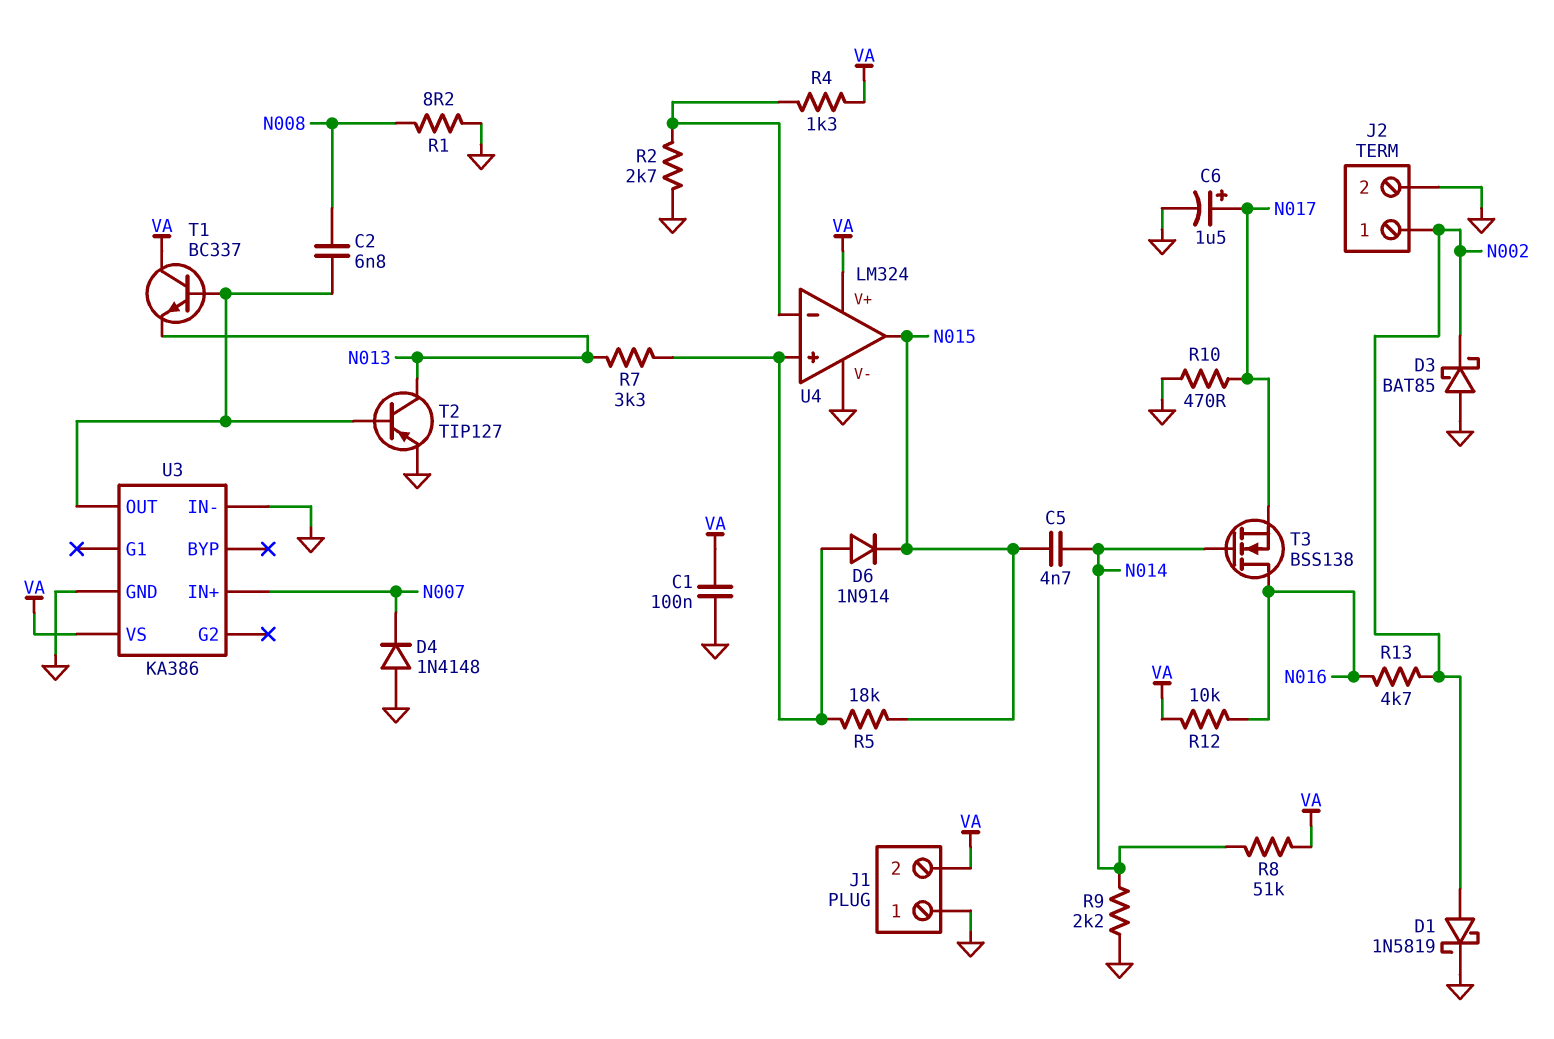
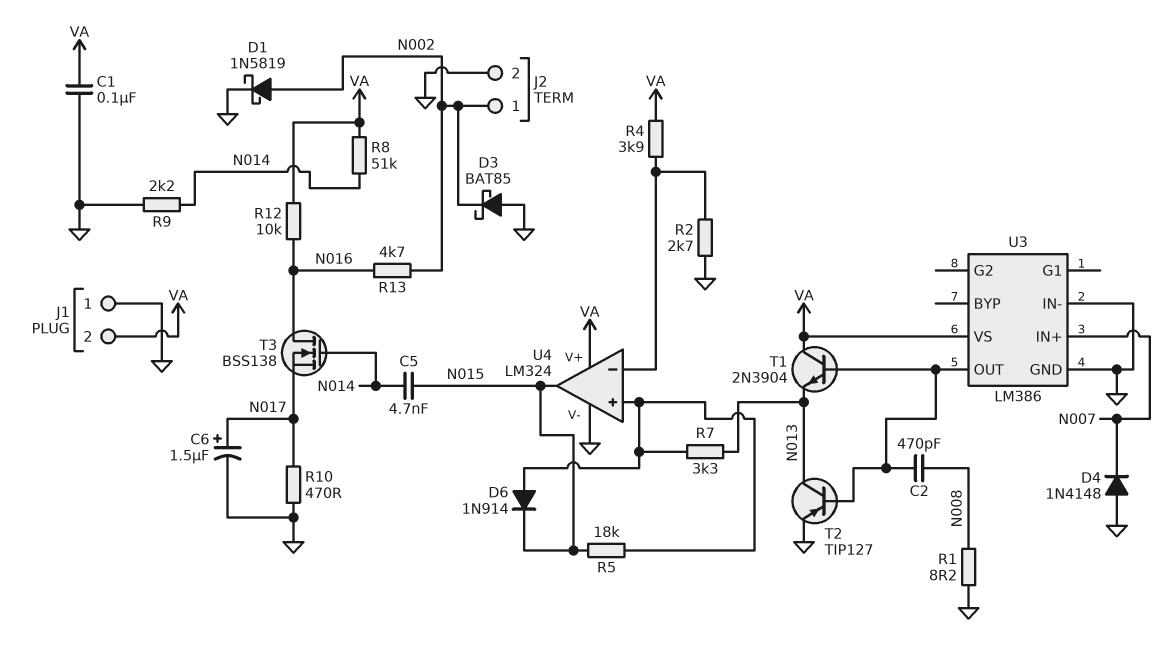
C2: 6.8nF (N008, U3/OUT) -> 470pF (N008, U3/OUT)
R4: 1.3k (U4/in-, VA) -> 3.9k (U4/in-, VA)
T1: NPN BC337 (B U3/OUT, C VA, E N013) -> NPN 2N3904 (B U3/OUT, C VA, E N013)
U3: KA386 -> LM386

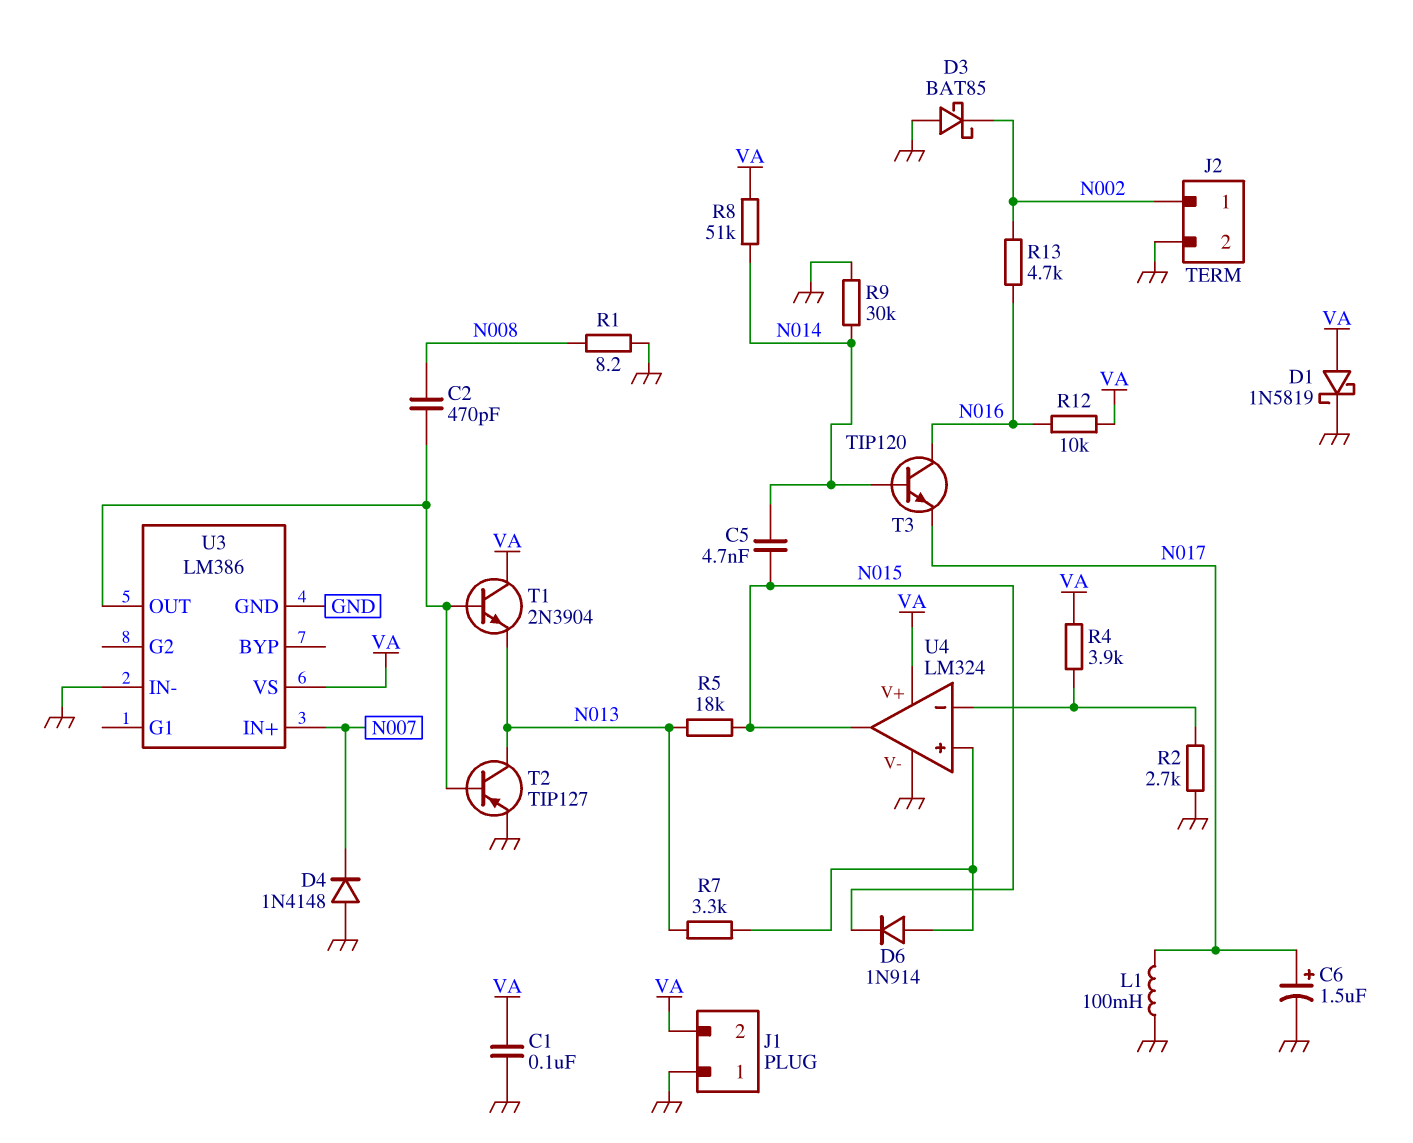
D1: schottky 1N5819 (A N002, K GND) -> schottky 1N5819 (A VA, K GND)
L1: none -> 100mH (GND, N017)
R5: 18k (N015, U4/in+) -> 18k (N013, N015)
R9: 2.2k (GND, N014) -> 30k (GND, N014)
R10: 470 (GND, N017) -> none
T3: NMOS BSS138 (G N014, D N016, S N017) -> NPN TIP120 (B N014, C N016, E N017)

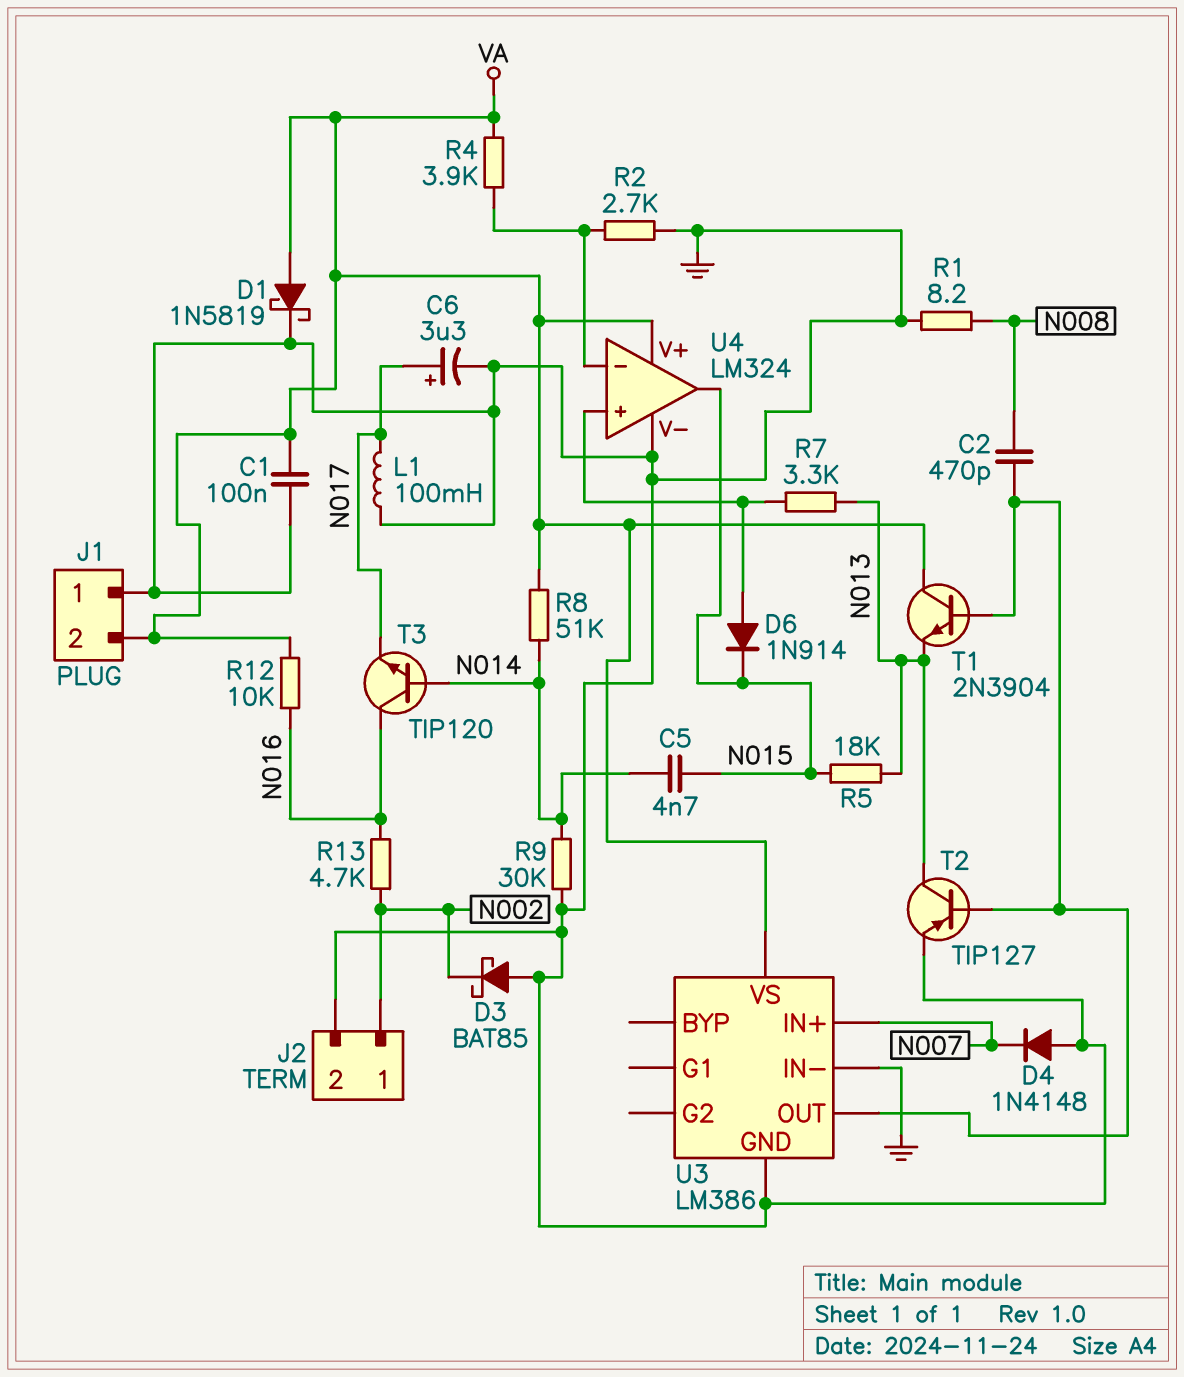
C6: 1.5uF (plus N017, minus GND) -> 3.3uF (plus N017, minus GND)

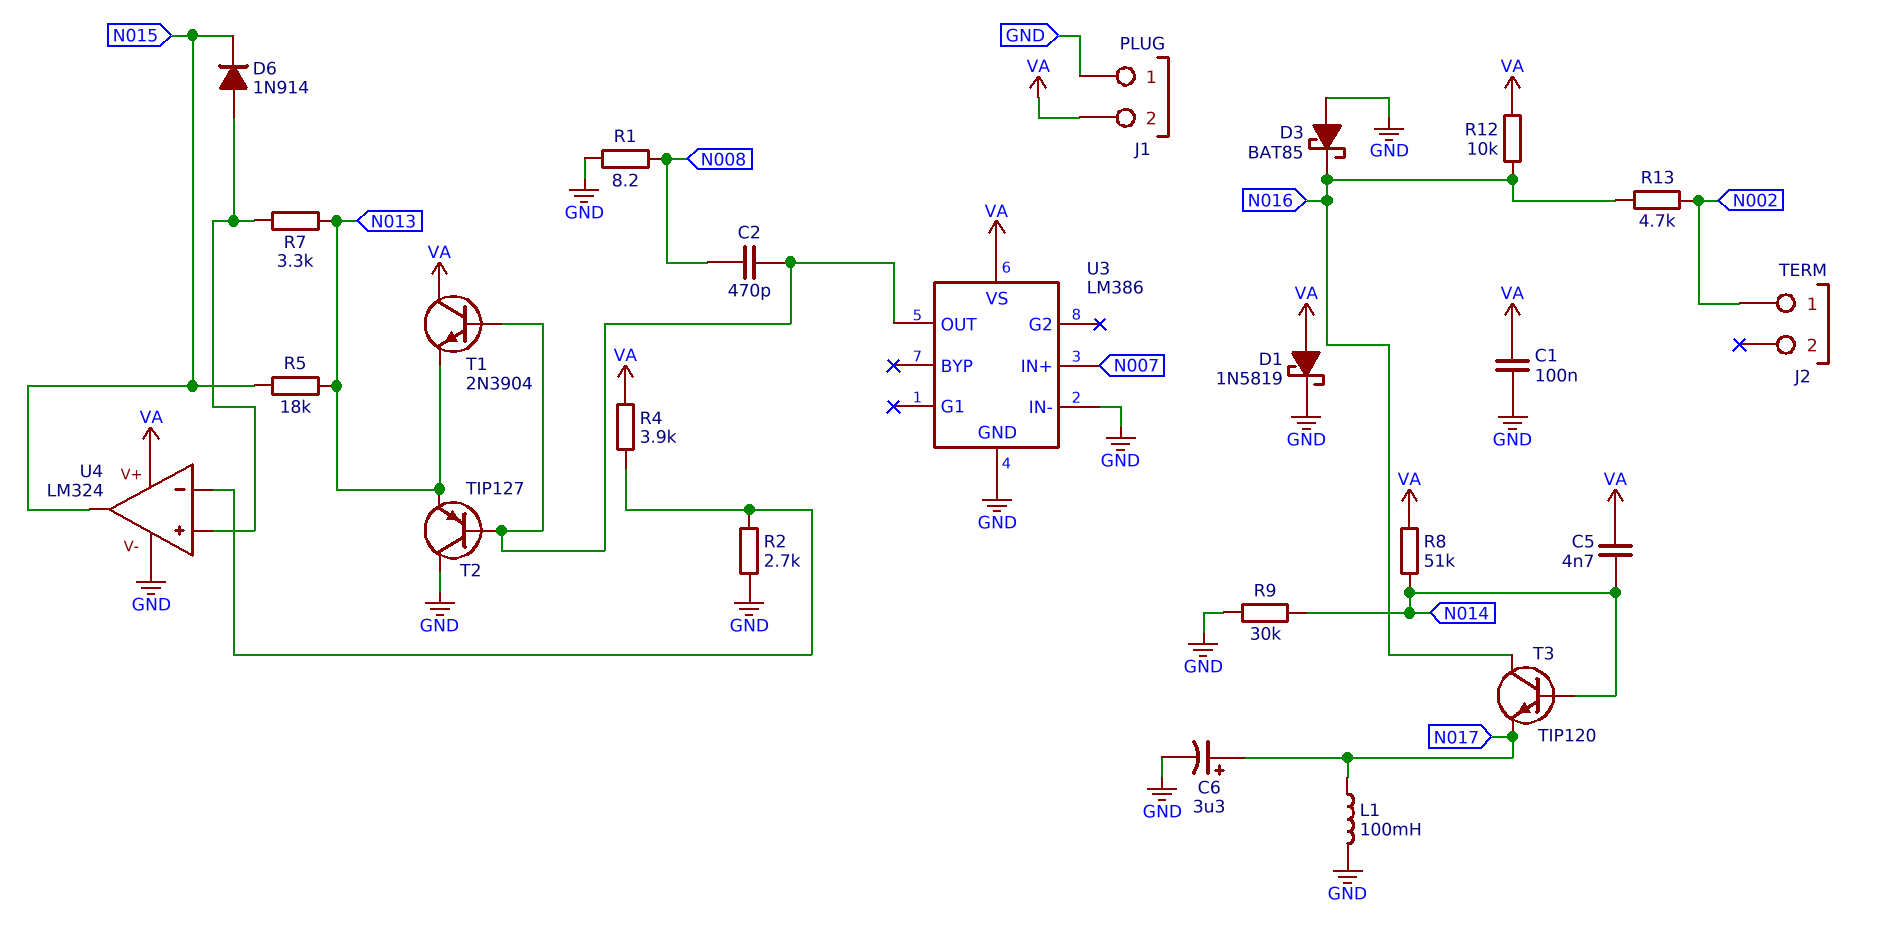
C5: 4.7nF (N014, N015) -> 4.7nF (N014, VA)
D3: schottky BAT85 (A GND, K N002) -> schottky BAT85 (A GND, K N016)
D4: diode 1N4148 (A GND, K N007) -> none
J2 pin 2: GND -> none
T2: PNP TIP127 (B U3/OUT, C N013, E GND) -> PNP TIP127 (B U3/OUT, C GND, E N013)

